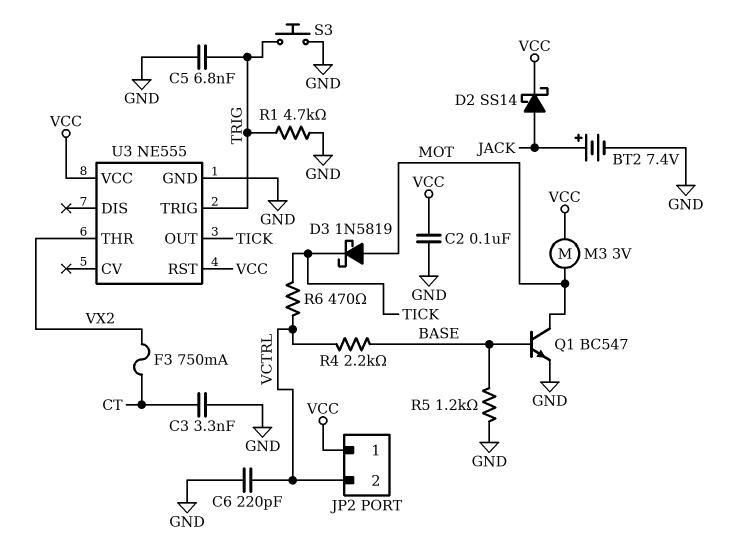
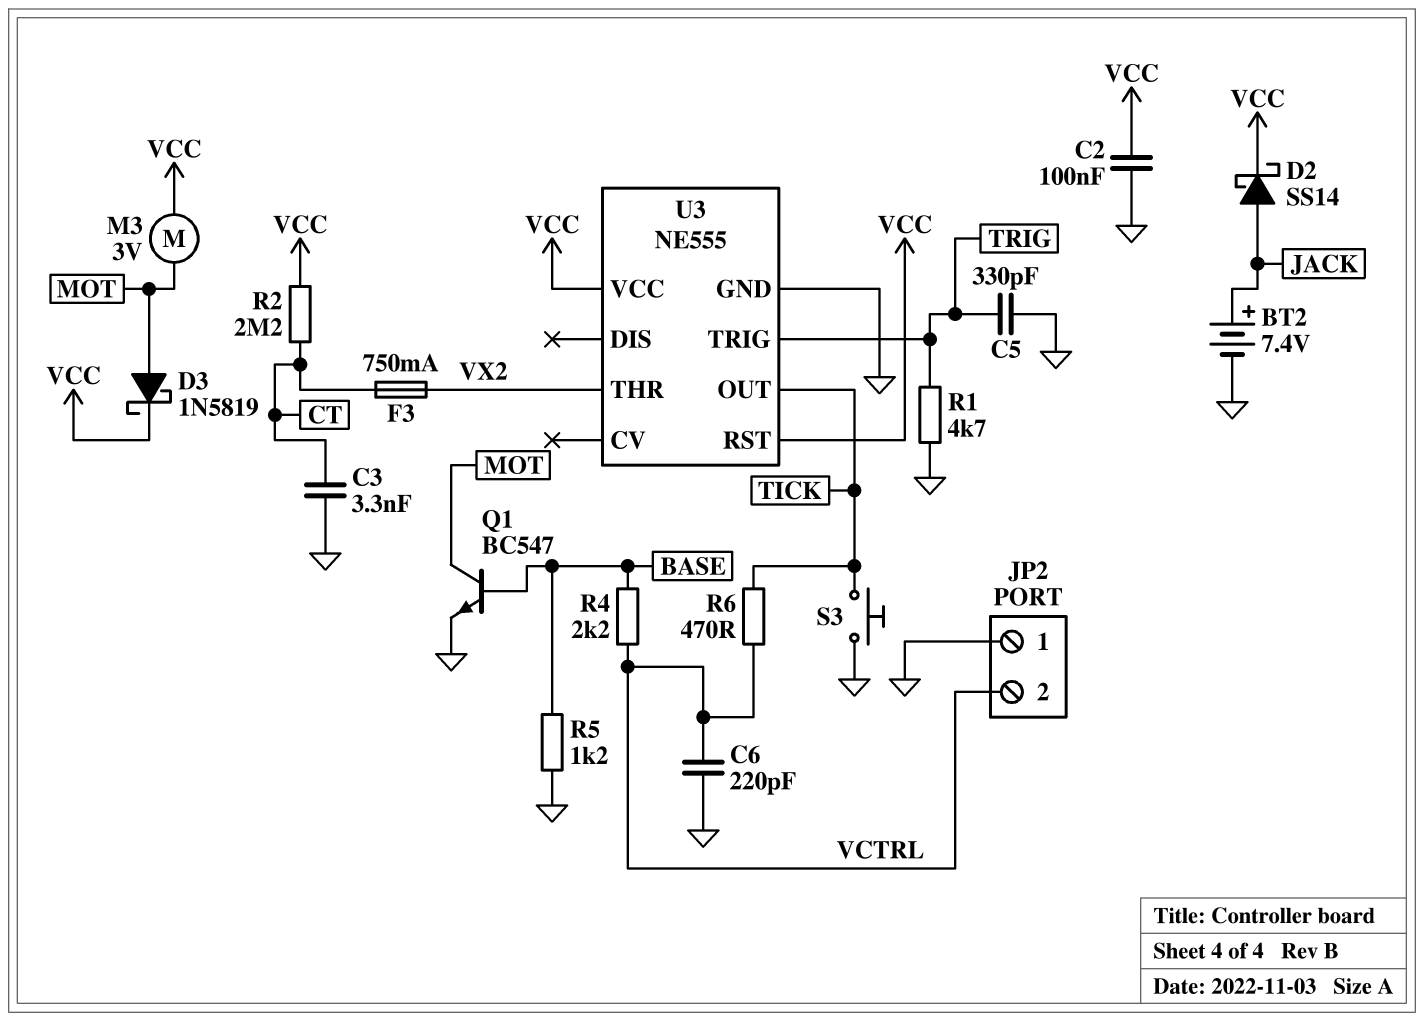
C5: 6.8nF (GND, TRIG) -> 330pF (GND, TRIG)
D3: schottky 1N5819 (A MOT, K TICK) -> schottky 1N5819 (A MOT, K VCC)
JP2 pin 1: VCC -> GND
R2: none -> 2.2M (CT, VCC)
S3: button (GND, TRIG) -> button (GND, TICK)

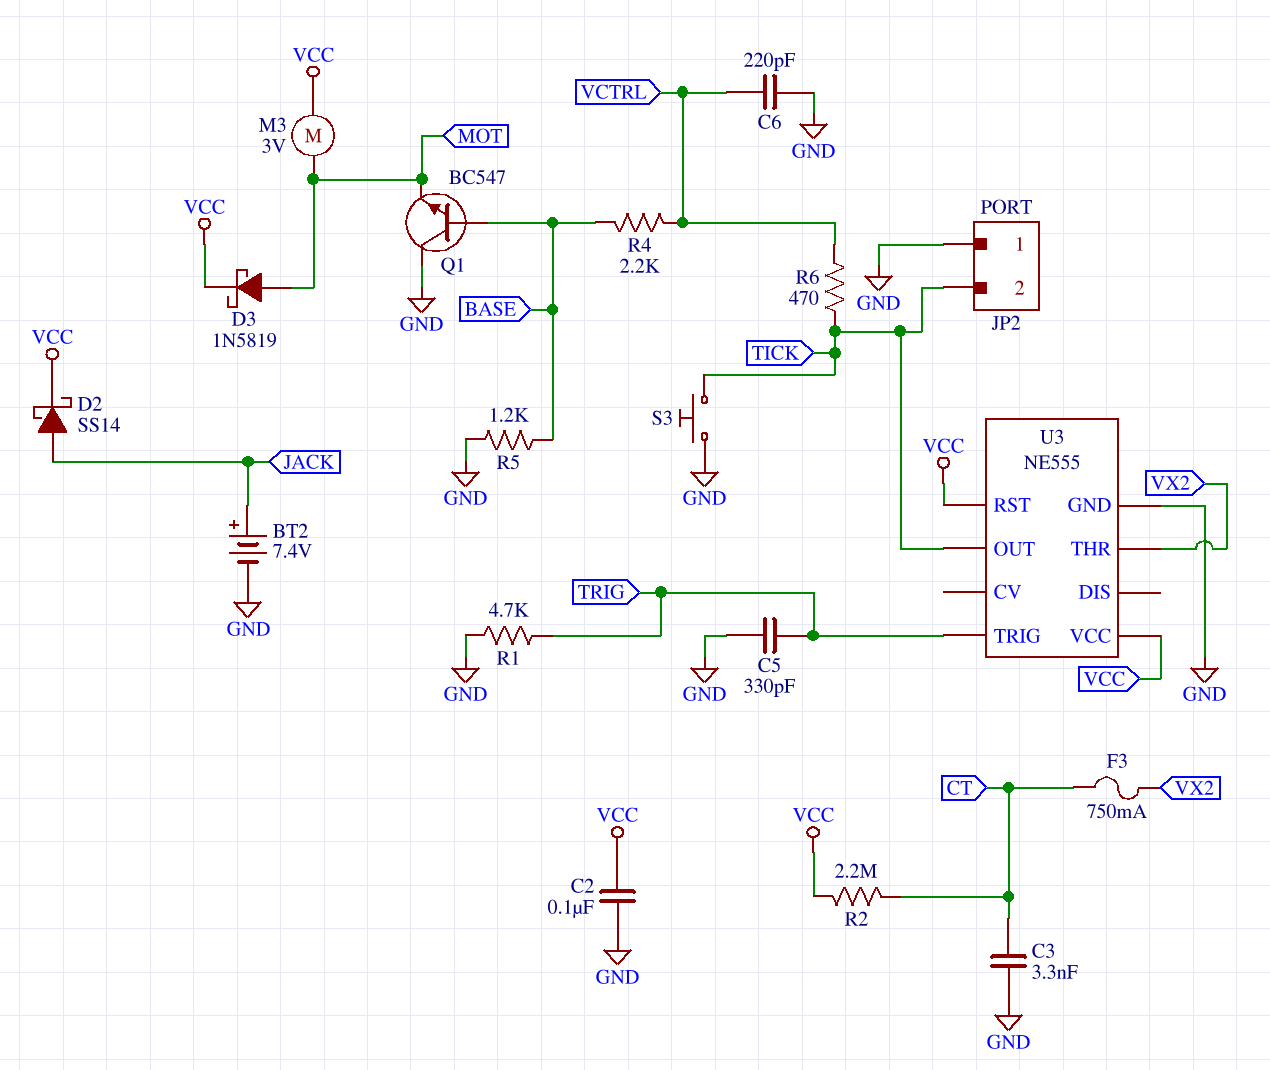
JP2 pin 2: VCTRL -> TICK
Q1: NPN BC547 (B BASE, C MOT, E GND) -> NPN BC547 (B BASE, C GND, E MOT)

